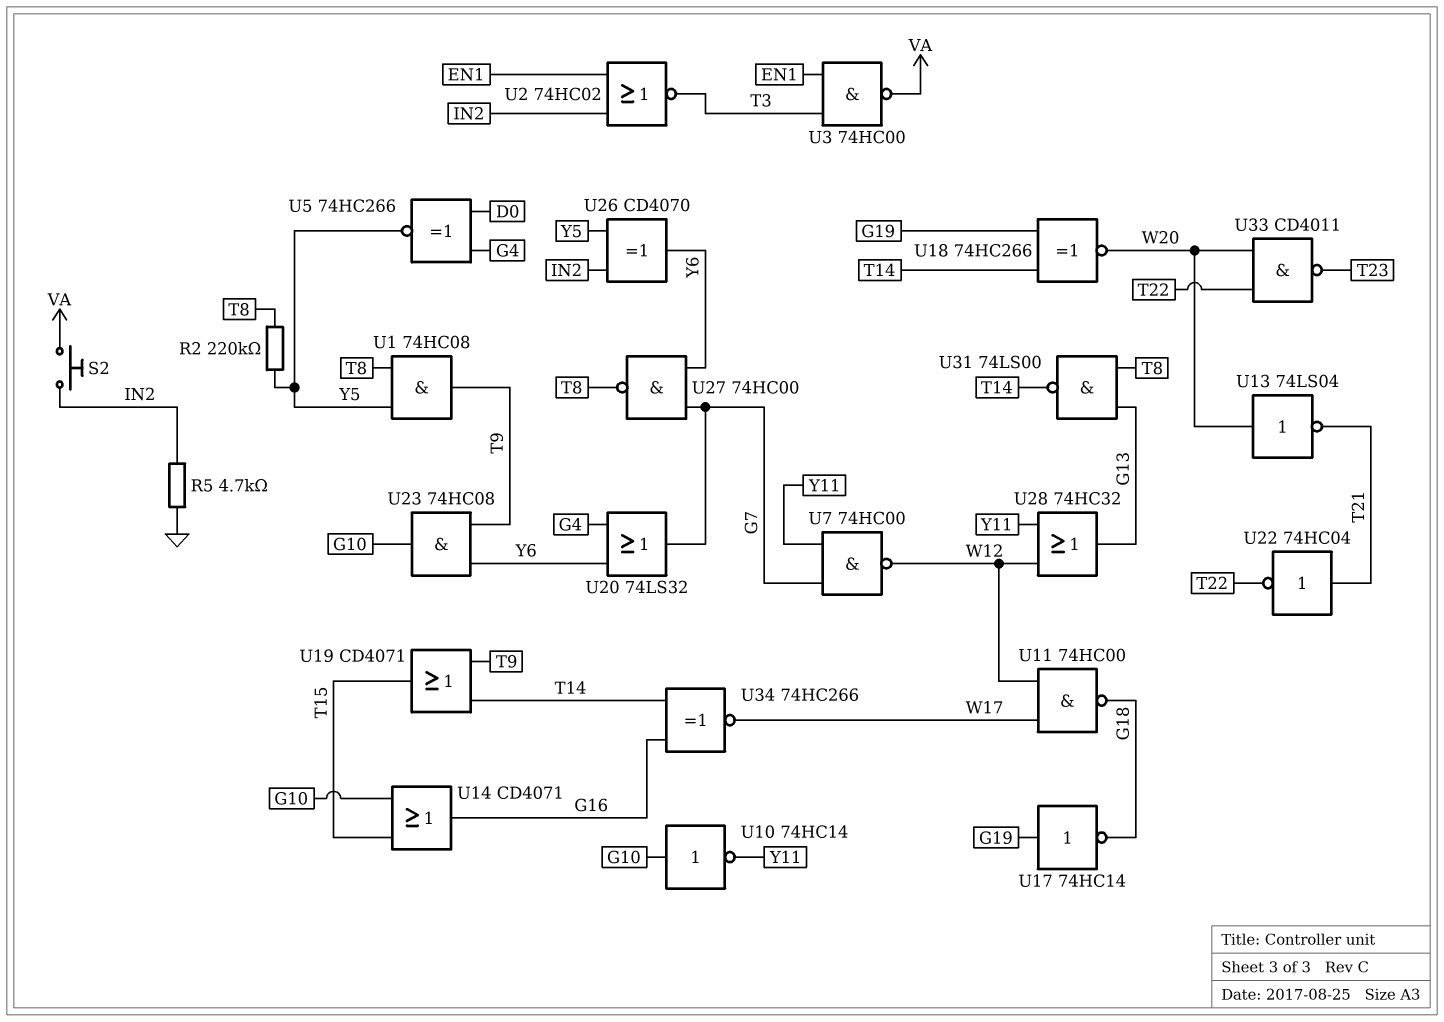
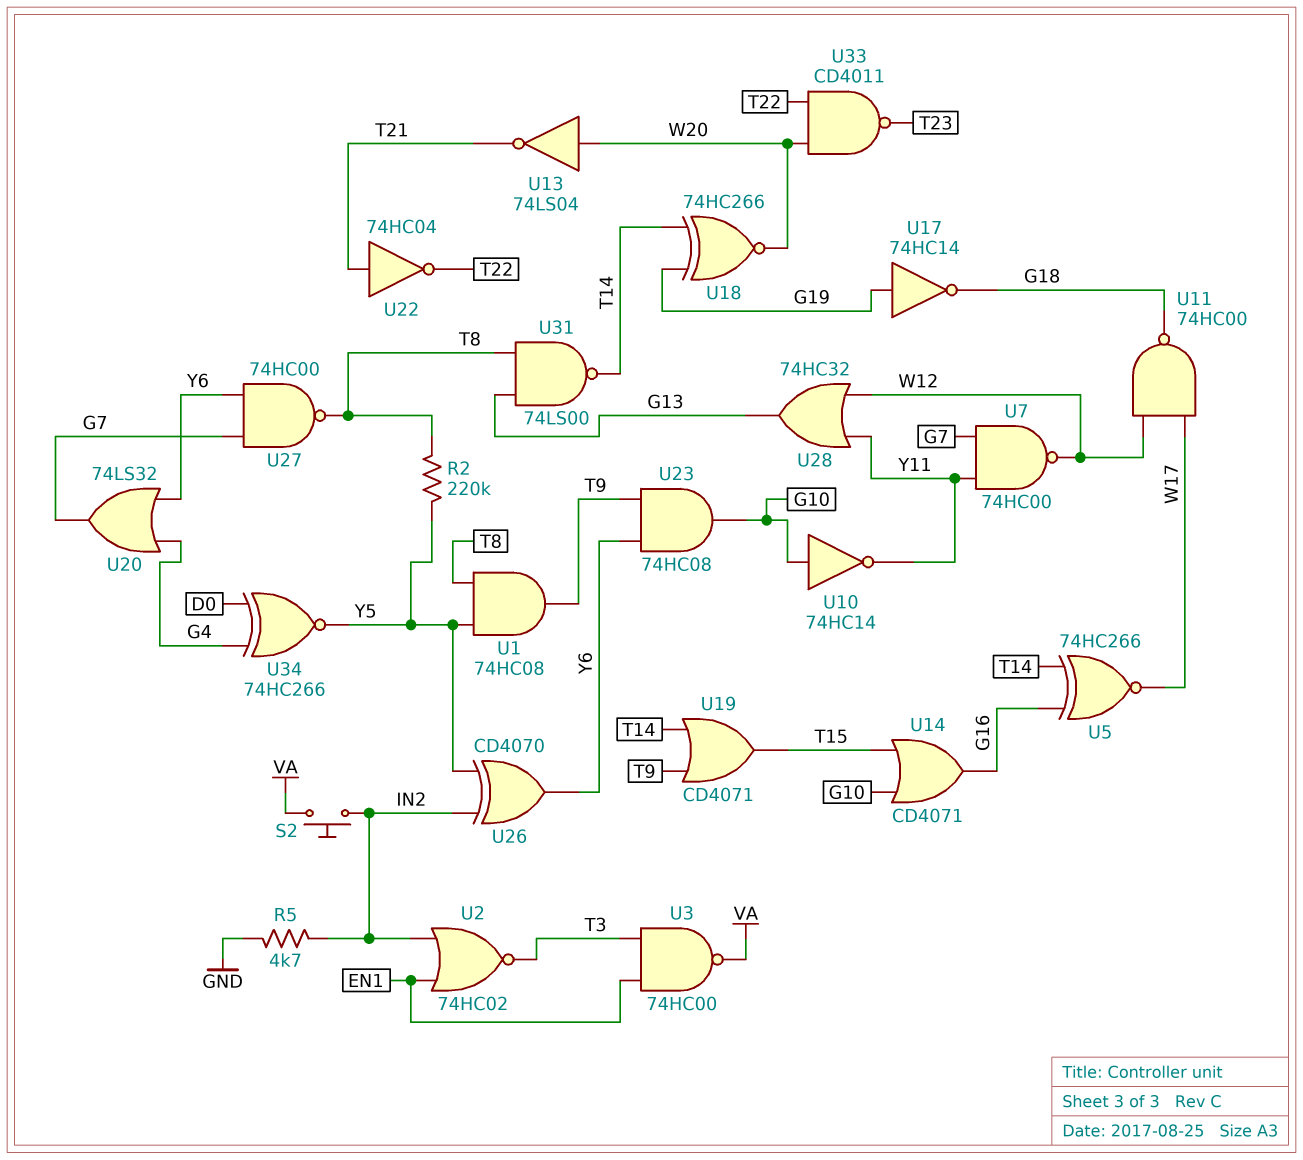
U5: XNOR 74HC266 (in D0, in G4, out Y5) -> XNOR 74HC266 (in G16, in T14, out W17)
U34: XNOR 74HC266 (in G16, in T14, out W17) -> XNOR 74HC266 (in D0, in G4, out Y5)

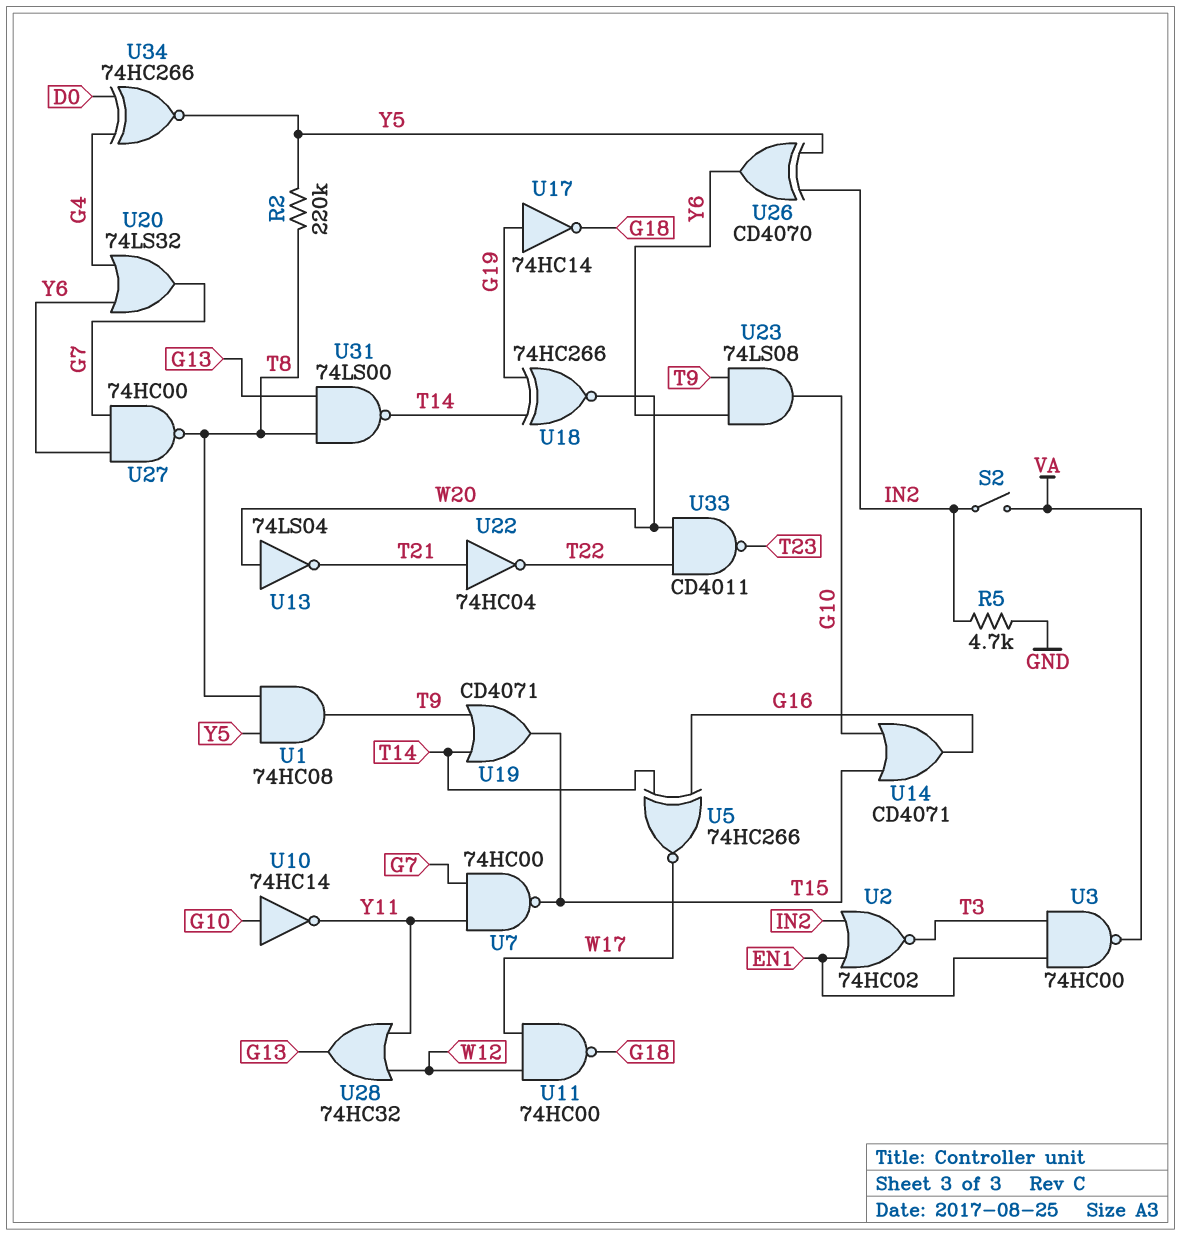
S2: button (IN2, VA) -> switch (IN2, VA)
U7: NAND 74HC00 (in G7, in Y11, out W12) -> NAND 74HC00 (in G7, in Y11, out T15)
U23: AND 74HC08 (in T9, in Y6, out G10) -> AND 74LS08 (in T9, in Y6, out G10)

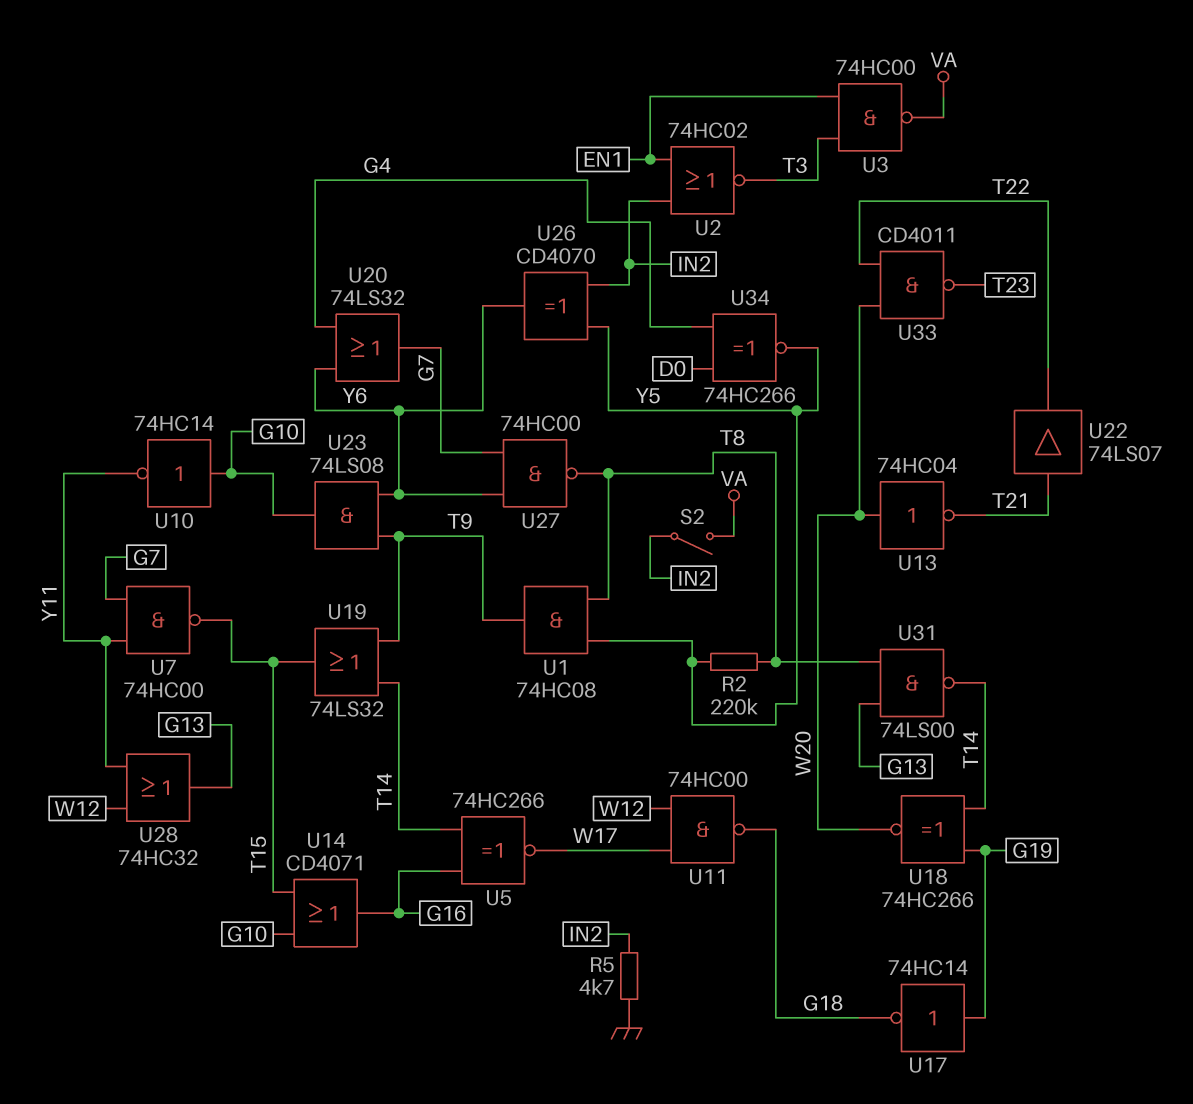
U13: NOT 74LS04 (in W20, out T21) -> NOT 74HC04 (in W20, out T21)
U19: OR CD4071 (in T9, in T14, out T15) -> OR 74LS32 (in T9, in T14, out T15)
U22: NOT 74HC04 (in T21, out T22) -> buffer 74LS07 (in T21, out T22)

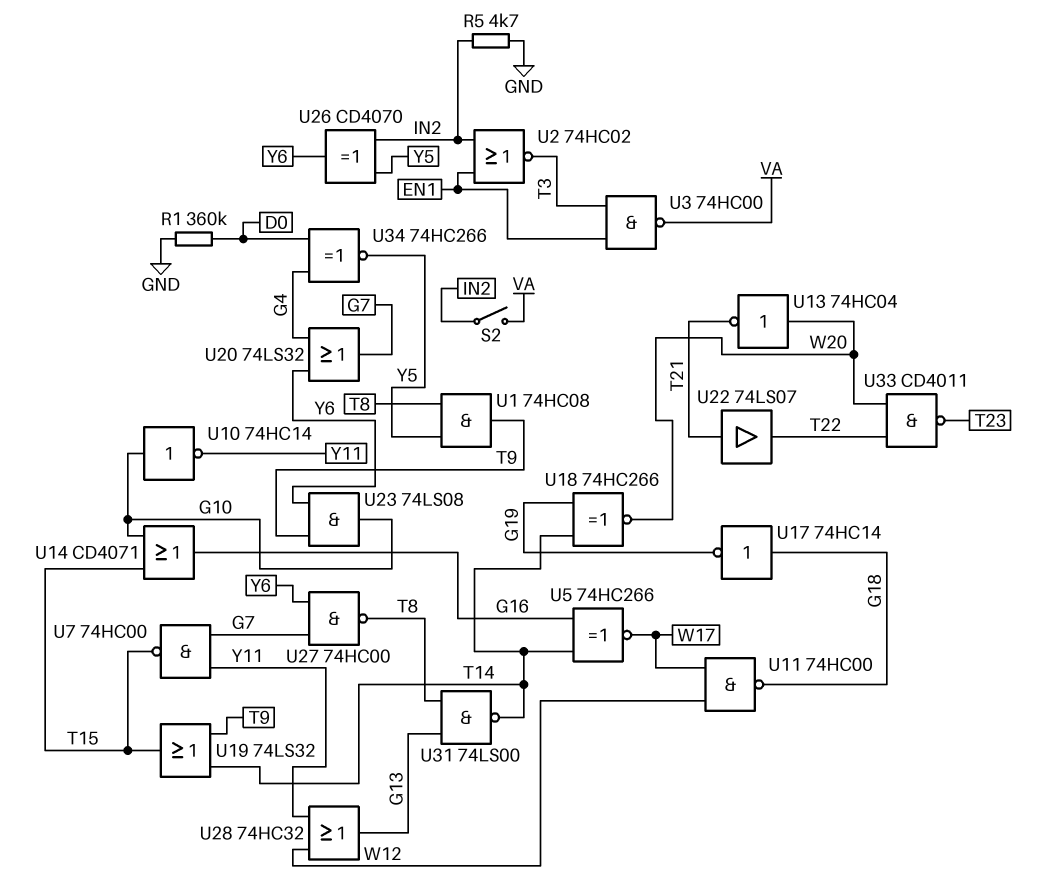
R1: none -> 360k (D0, GND)
R2: 220k (T8, Y5) -> none
U17: NOT 74HC14 (in G19, out G18) -> NOT 74HC14 (in G18, out G19)

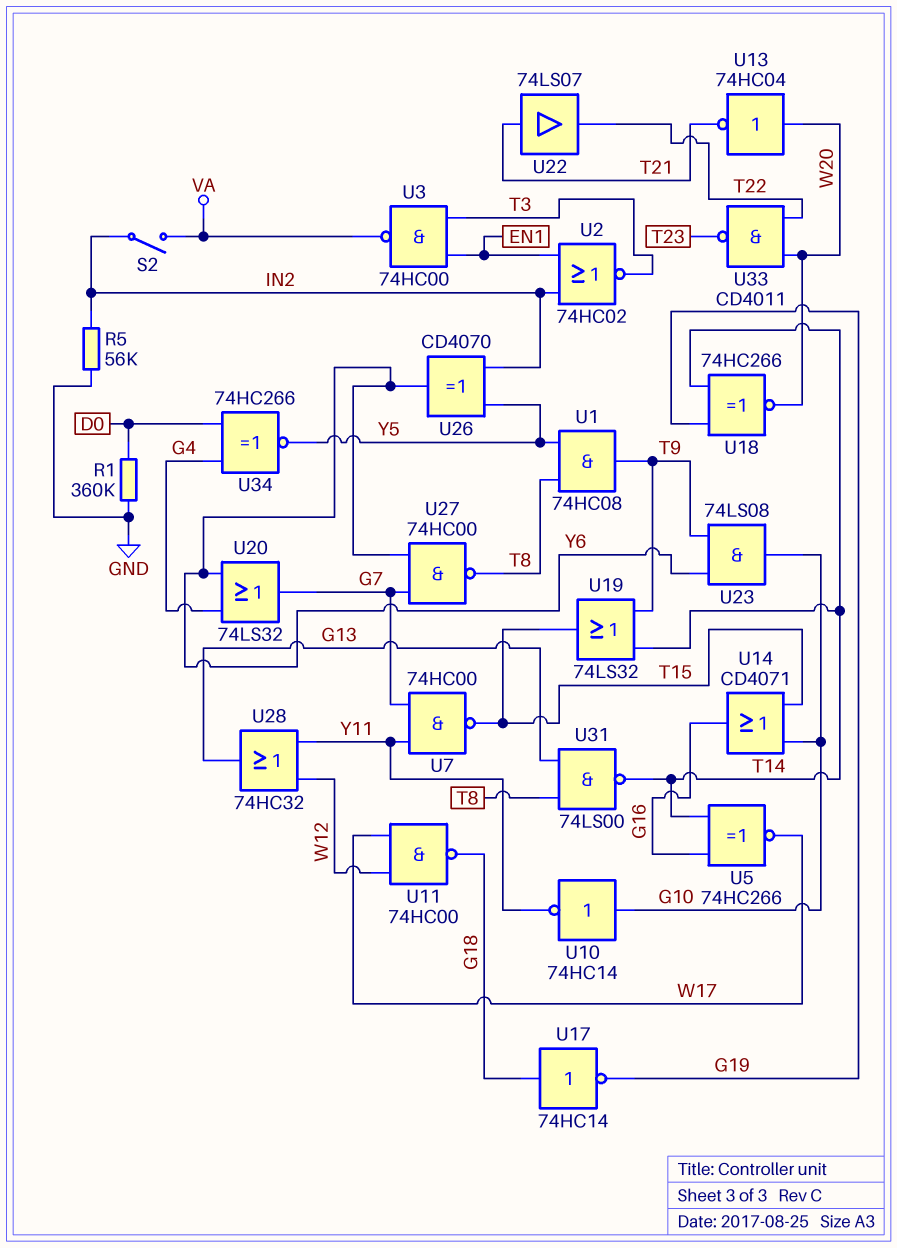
R5: 4.7k (GND, IN2) -> 56k (GND, IN2)

